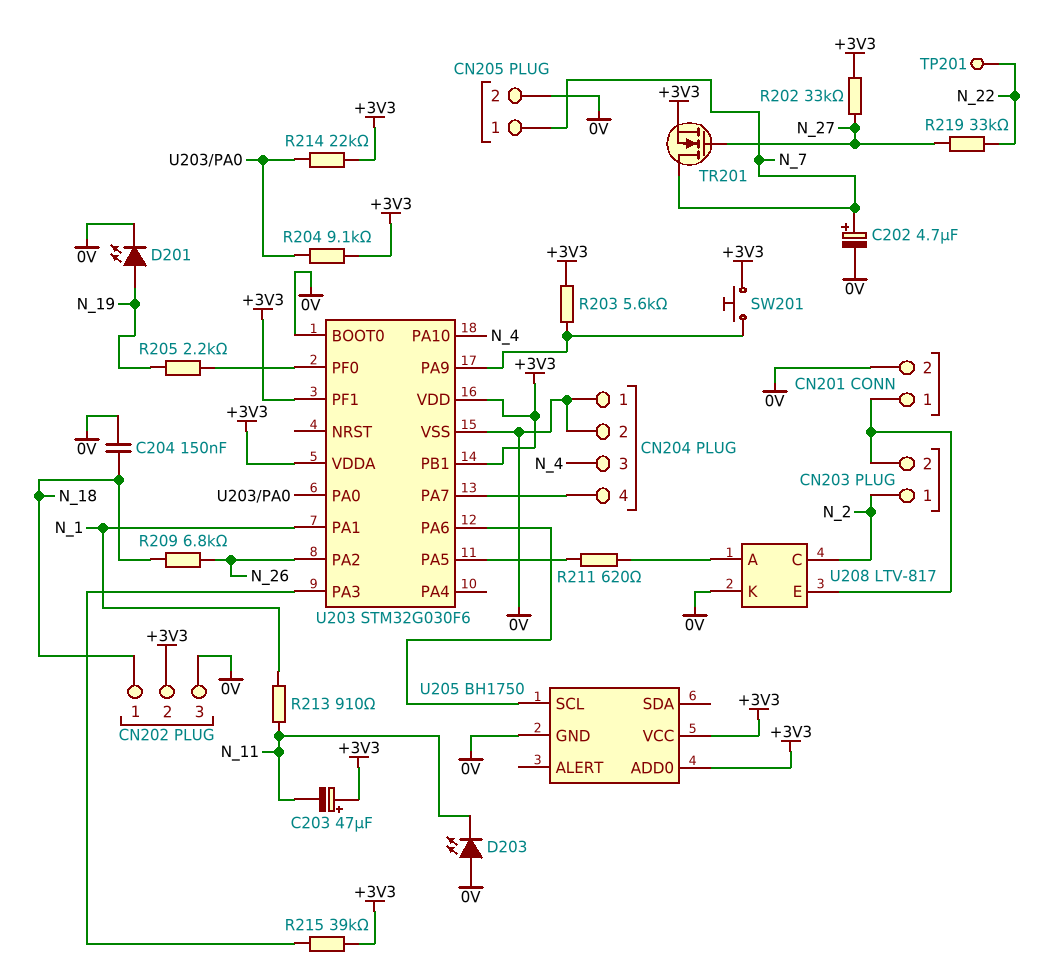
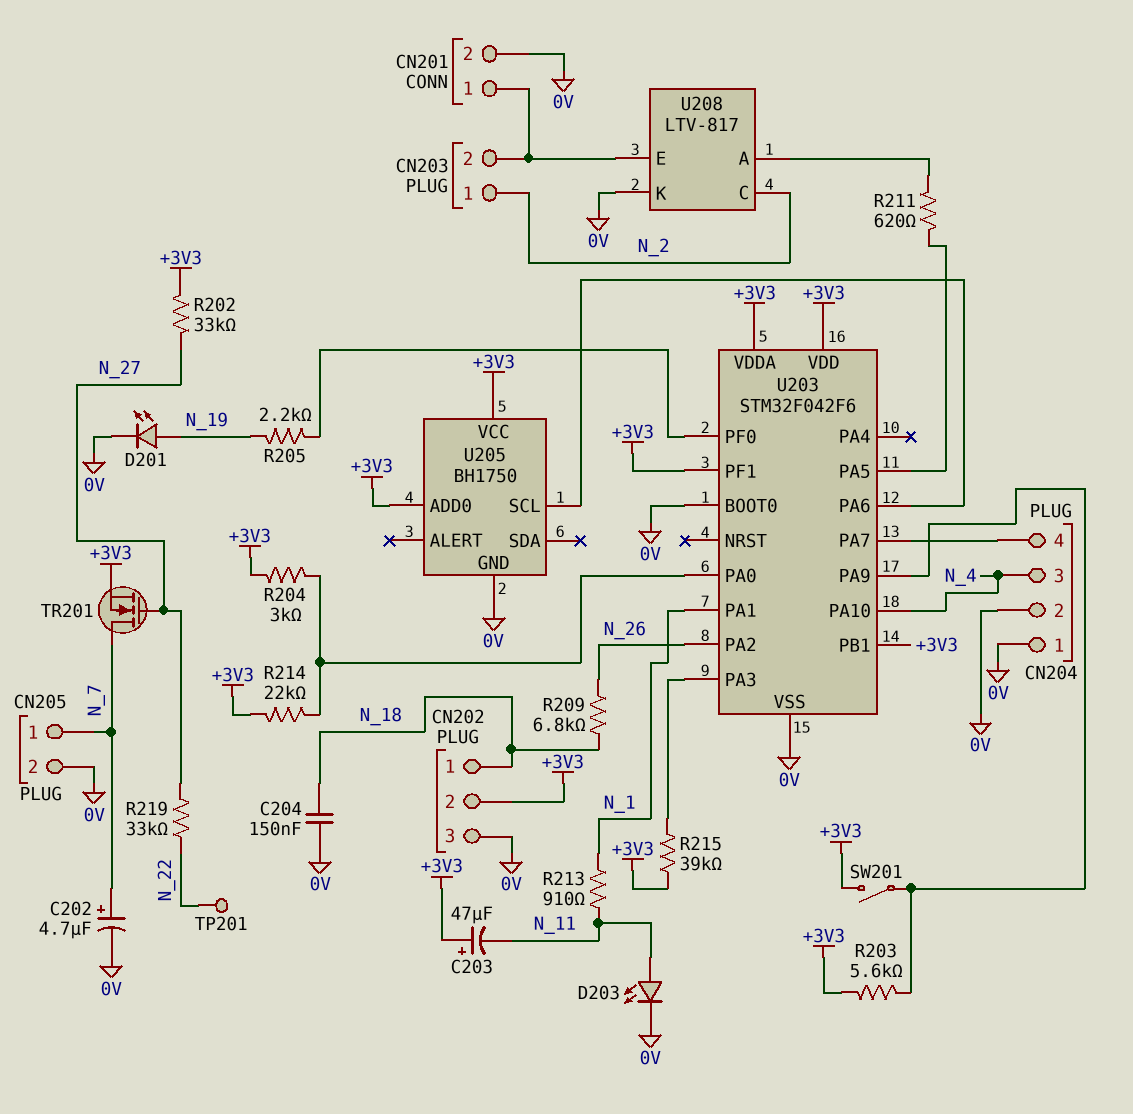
D203: LED (A 0V, K N_11) -> LED (A N_11, K 0V)
R204: 9.1k (+3V3, U203/PA0) -> 3k (+3V3, U203/PA0)
SW201: button (+3V3, U203/PA9) -> switch (+3V3, U203/PA9)
U203: STM32G030F6 -> STM32F042F6

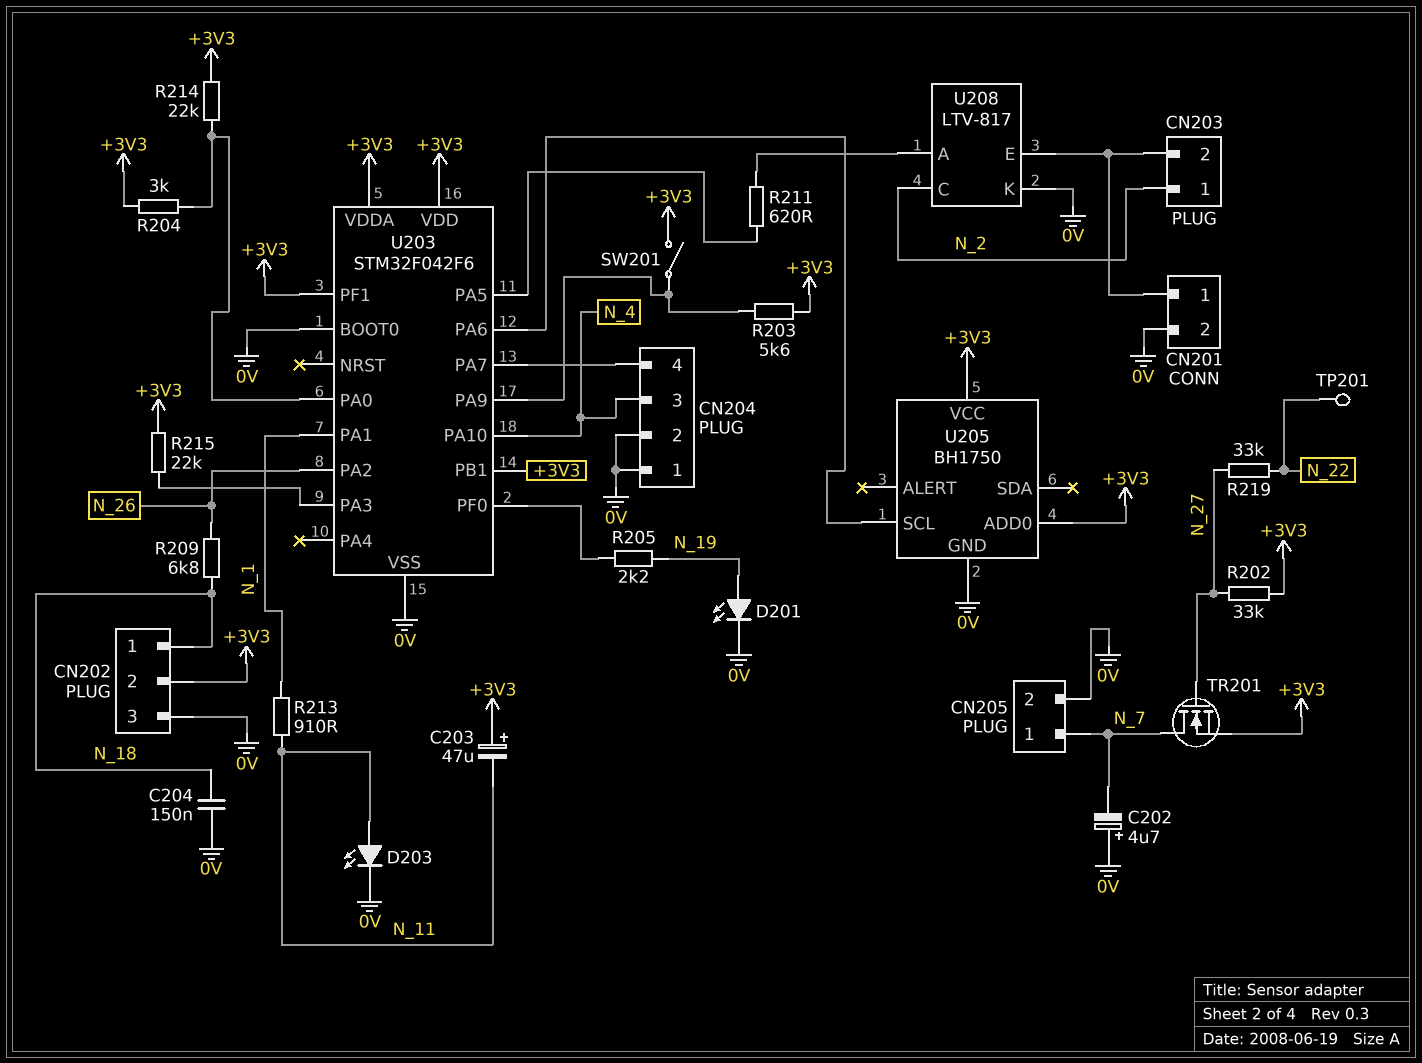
C202: 4.7uF (plus N_7, minus 0V) -> 4.7uF (plus 0V, minus N_7)
R215: 39k (+3V3, U203/PA3) -> 22k (+3V3, U203/PA3)

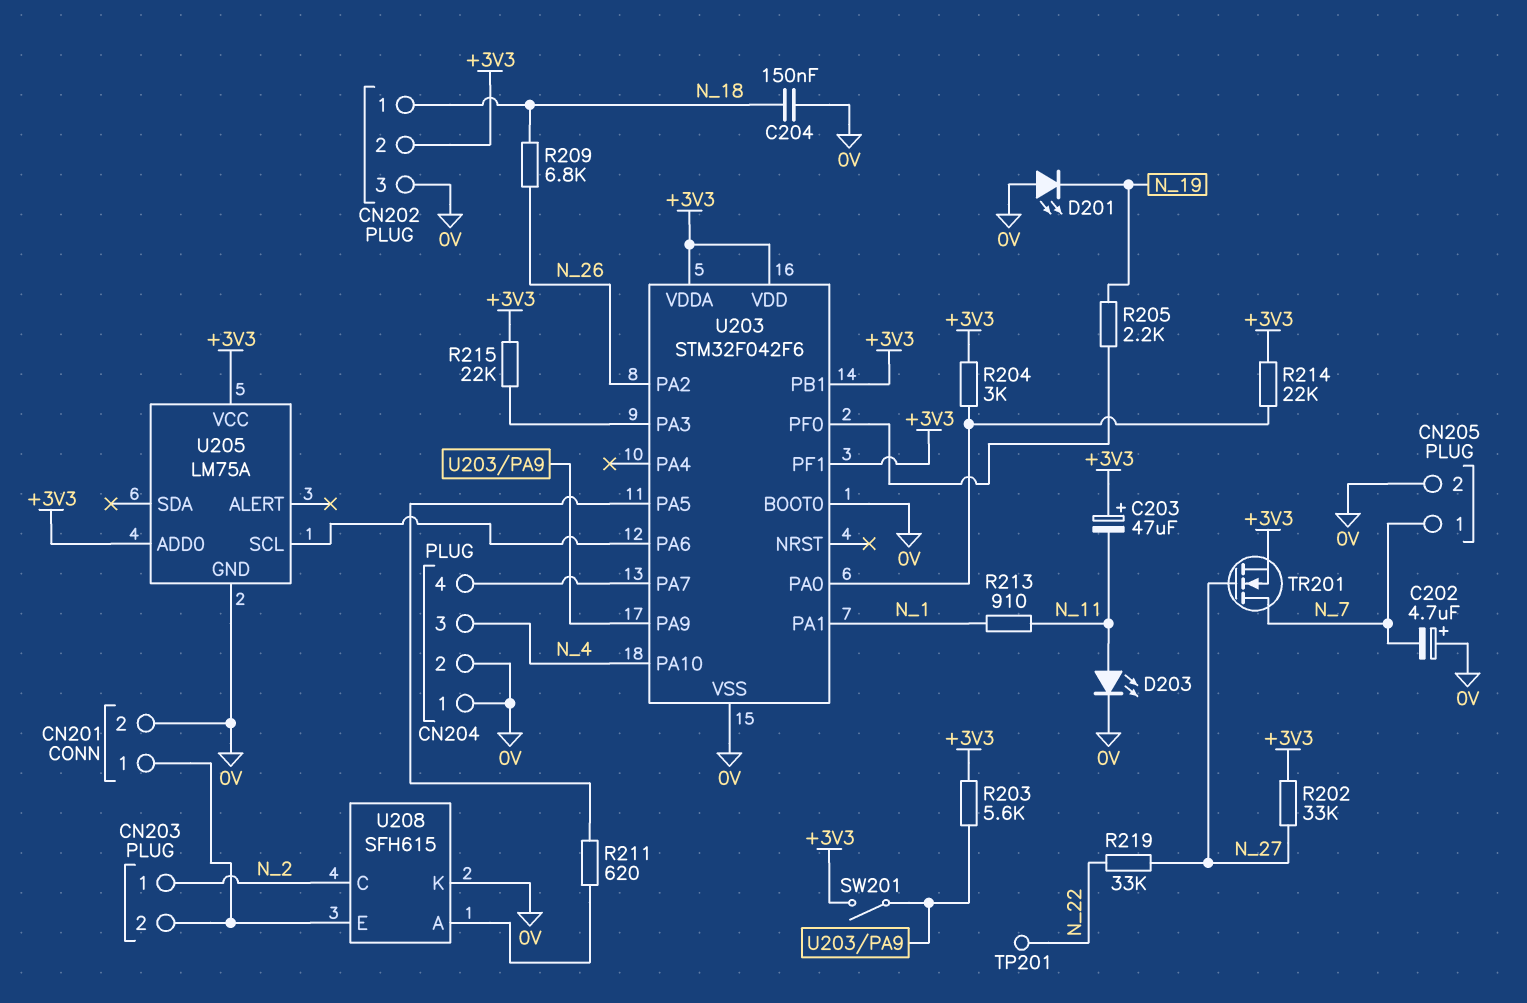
D201: LED (A N_19, K 0V) -> LED (A 0V, K N_19)
U205: BH1750 -> LM75A
U208: LTV-817 -> SFH615

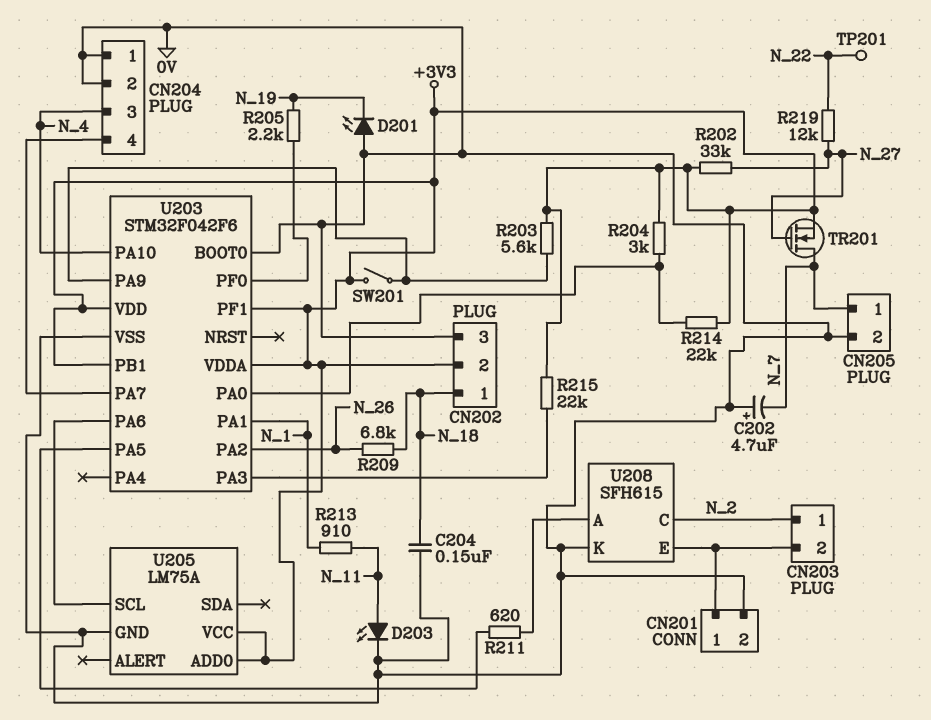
C203: 47uF (plus +3V3, minus N_11) -> none
R219: 33k (N_22, N_27) -> 12k (N_22, N_27)

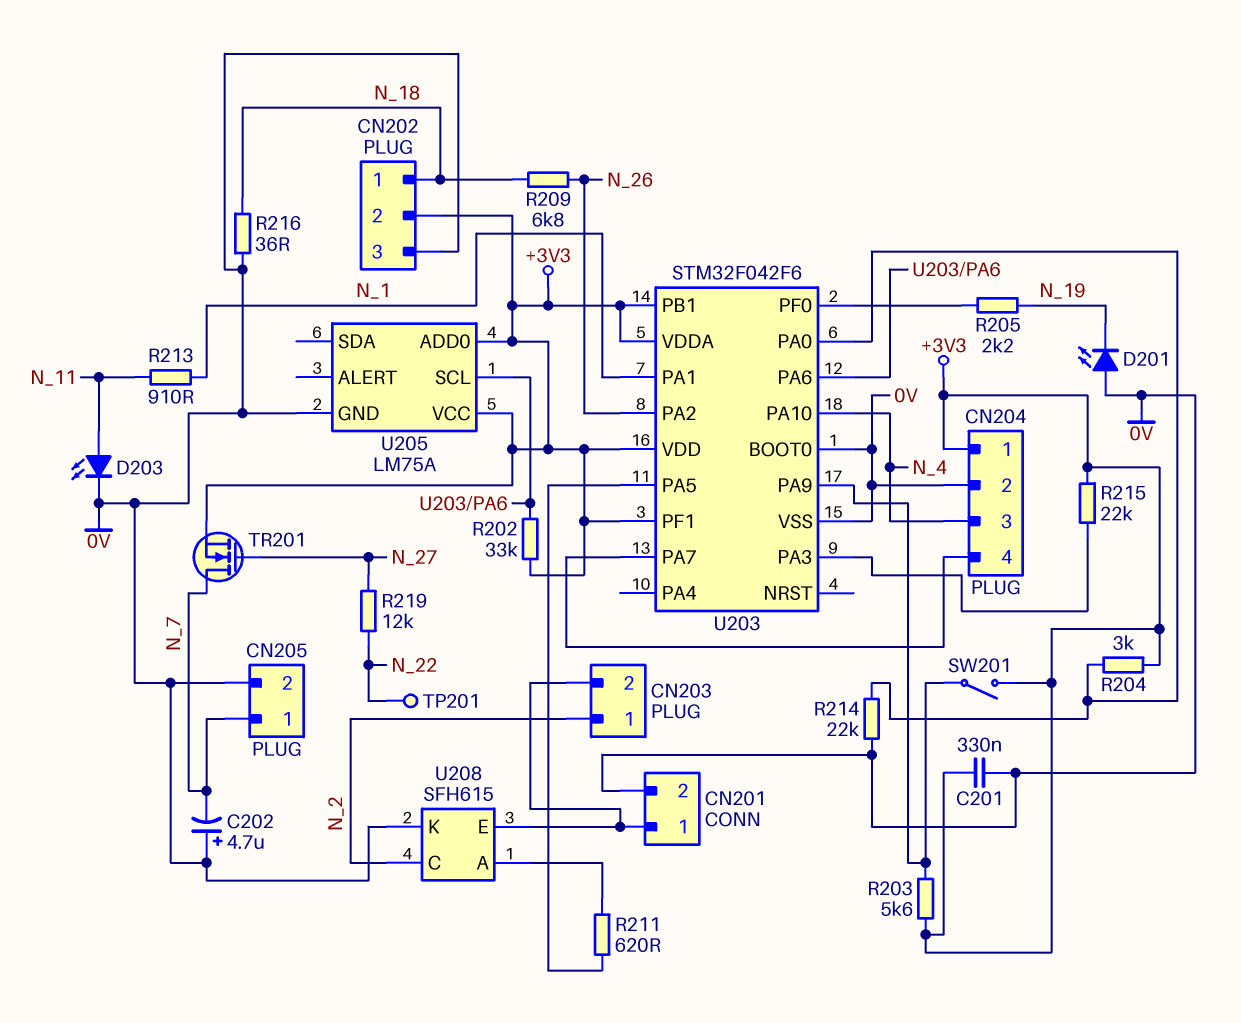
C201: none -> 330nF (+3V3, 0V)
C204: 150nF (0V, N_18) -> none
CN204 pin 1: 0V -> +3V3
R202: 33k (+3V3, N_27) -> 33k (+3V3, U203/PA6)
R214: 22k (+3V3, U203/PA0) -> 22k (0V, U203/PA0)
R216: none -> 36 (0V, N_18)

